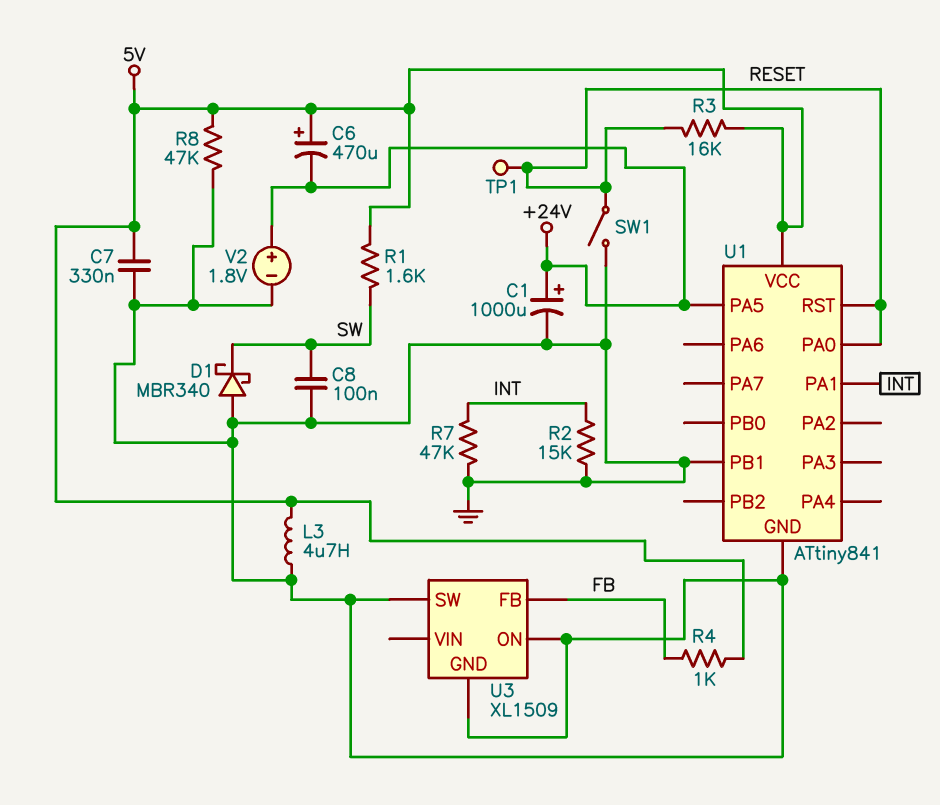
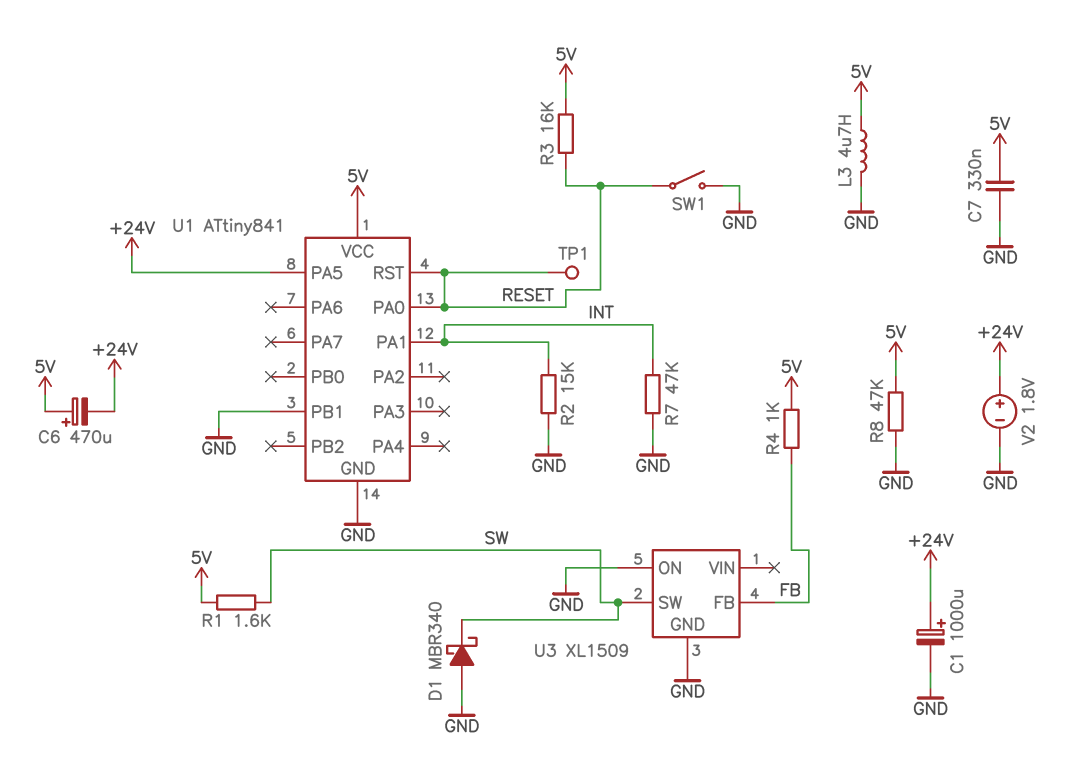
C8: 100nF (GND, SW) -> none
U3 pin SW: GND -> SW

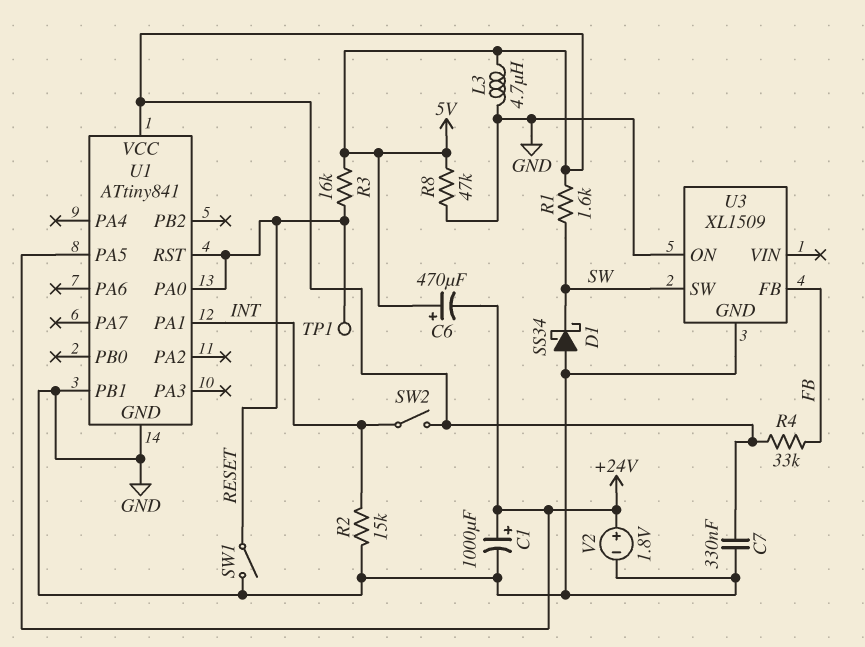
D1: schottky MBR340 (A GND, K SW) -> schottky SS34 (A GND, K SW)
R4: 1k (5V, FB) -> 33k (5V, FB)
R7: 47k (GND, INT) -> none
SW2: none -> switch (5V, INT)

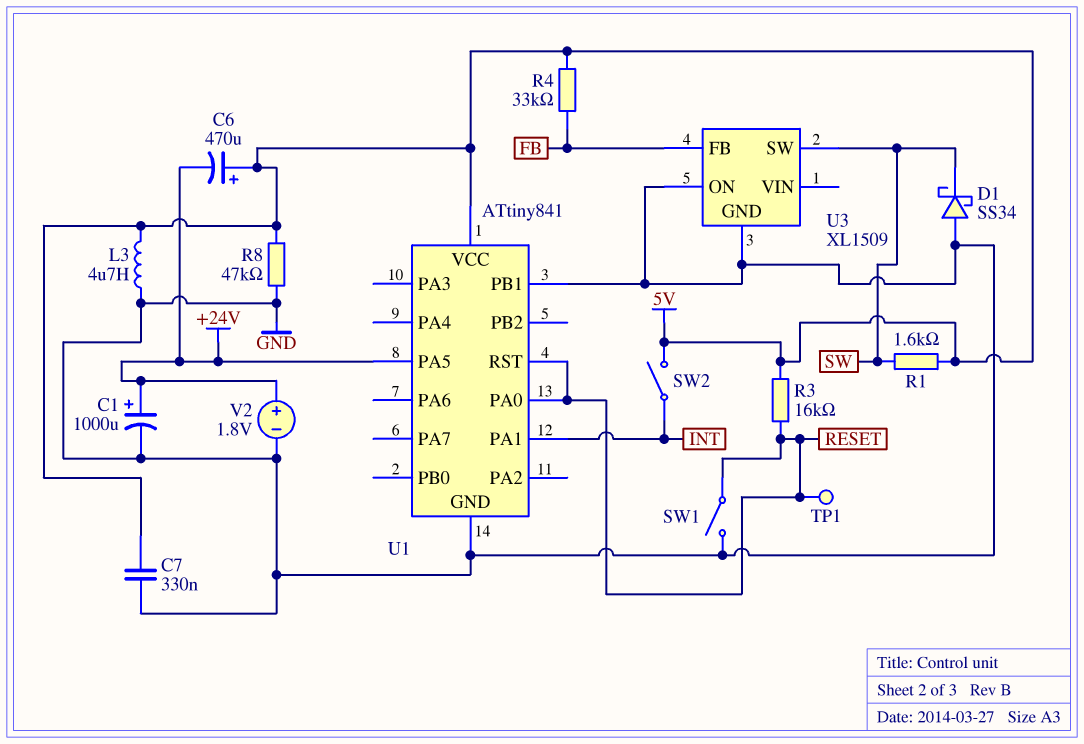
R2: 15k (GND, INT) -> none

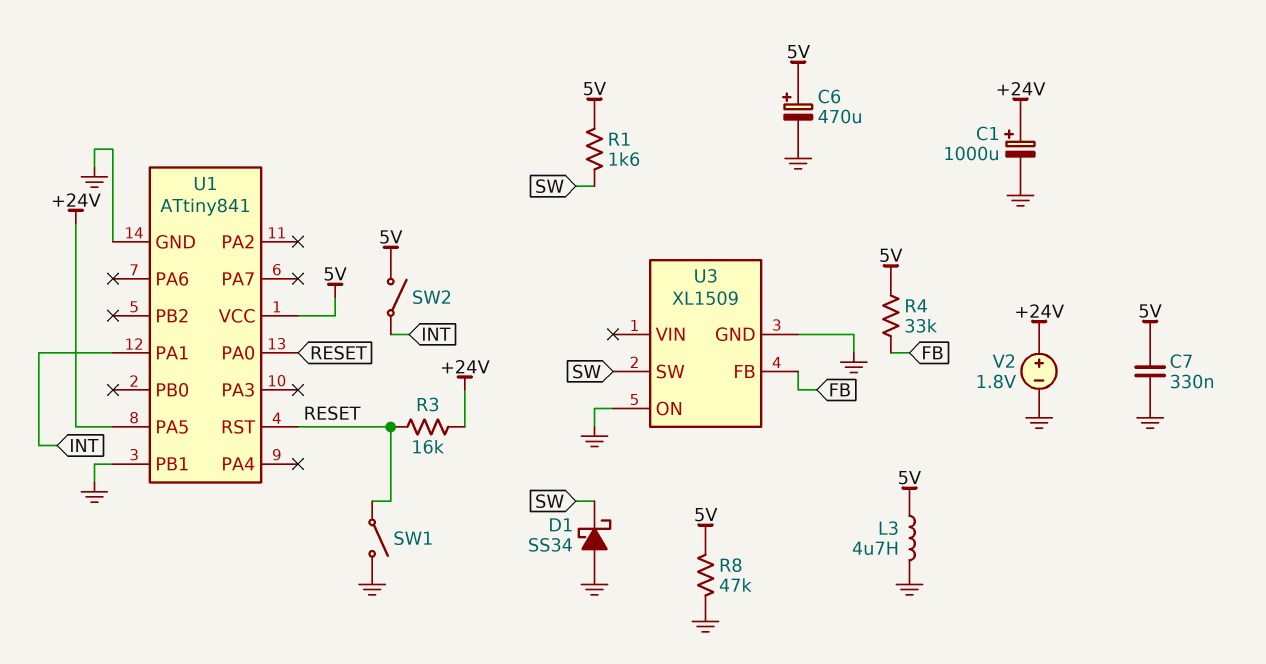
C6: 470uF (plus 5V, minus +24V) -> 470uF (plus 5V, minus GND)
R3: 16k (5V, RESET) -> 16k (+24V, RESET)
TP1: test point (RESET) -> none

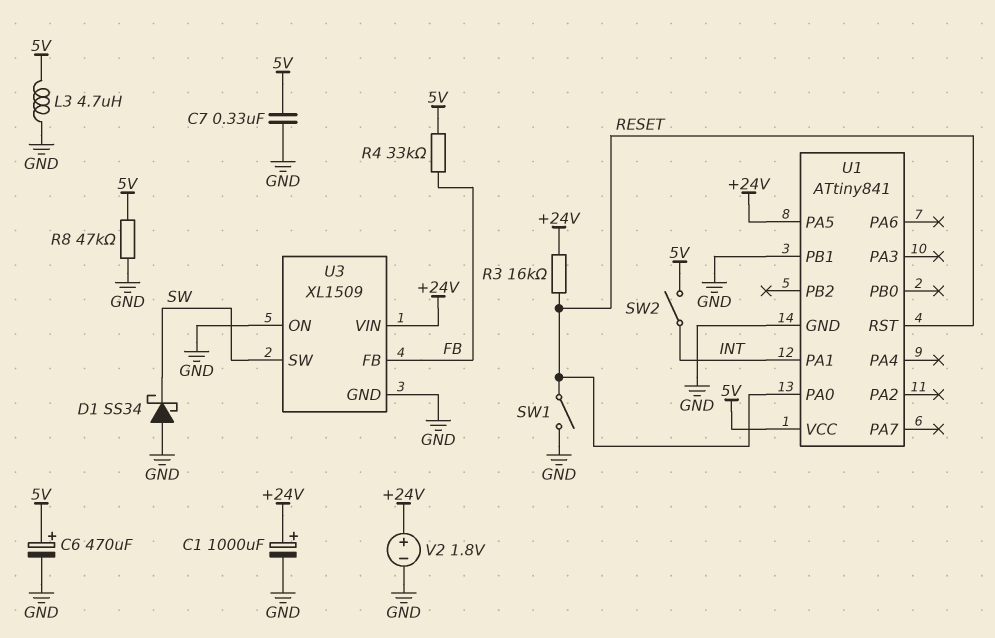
R1: 1.6k (5V, SW) -> none
U3 pin VIN: none -> +24V

